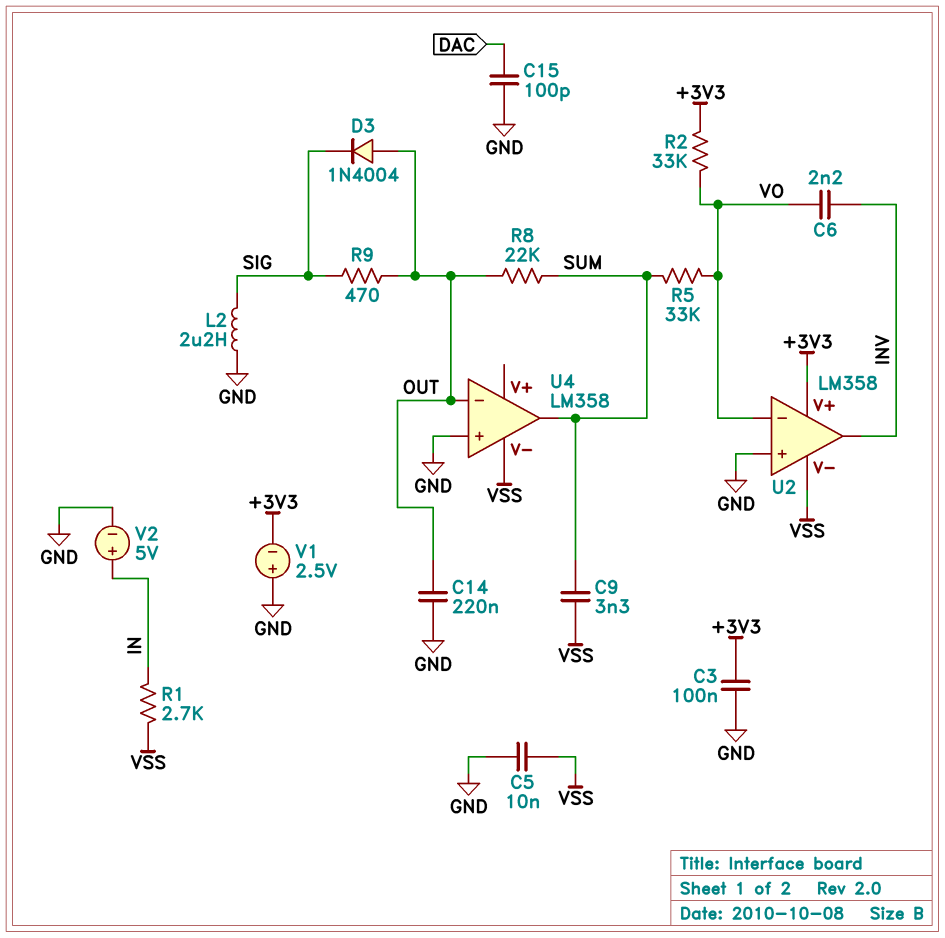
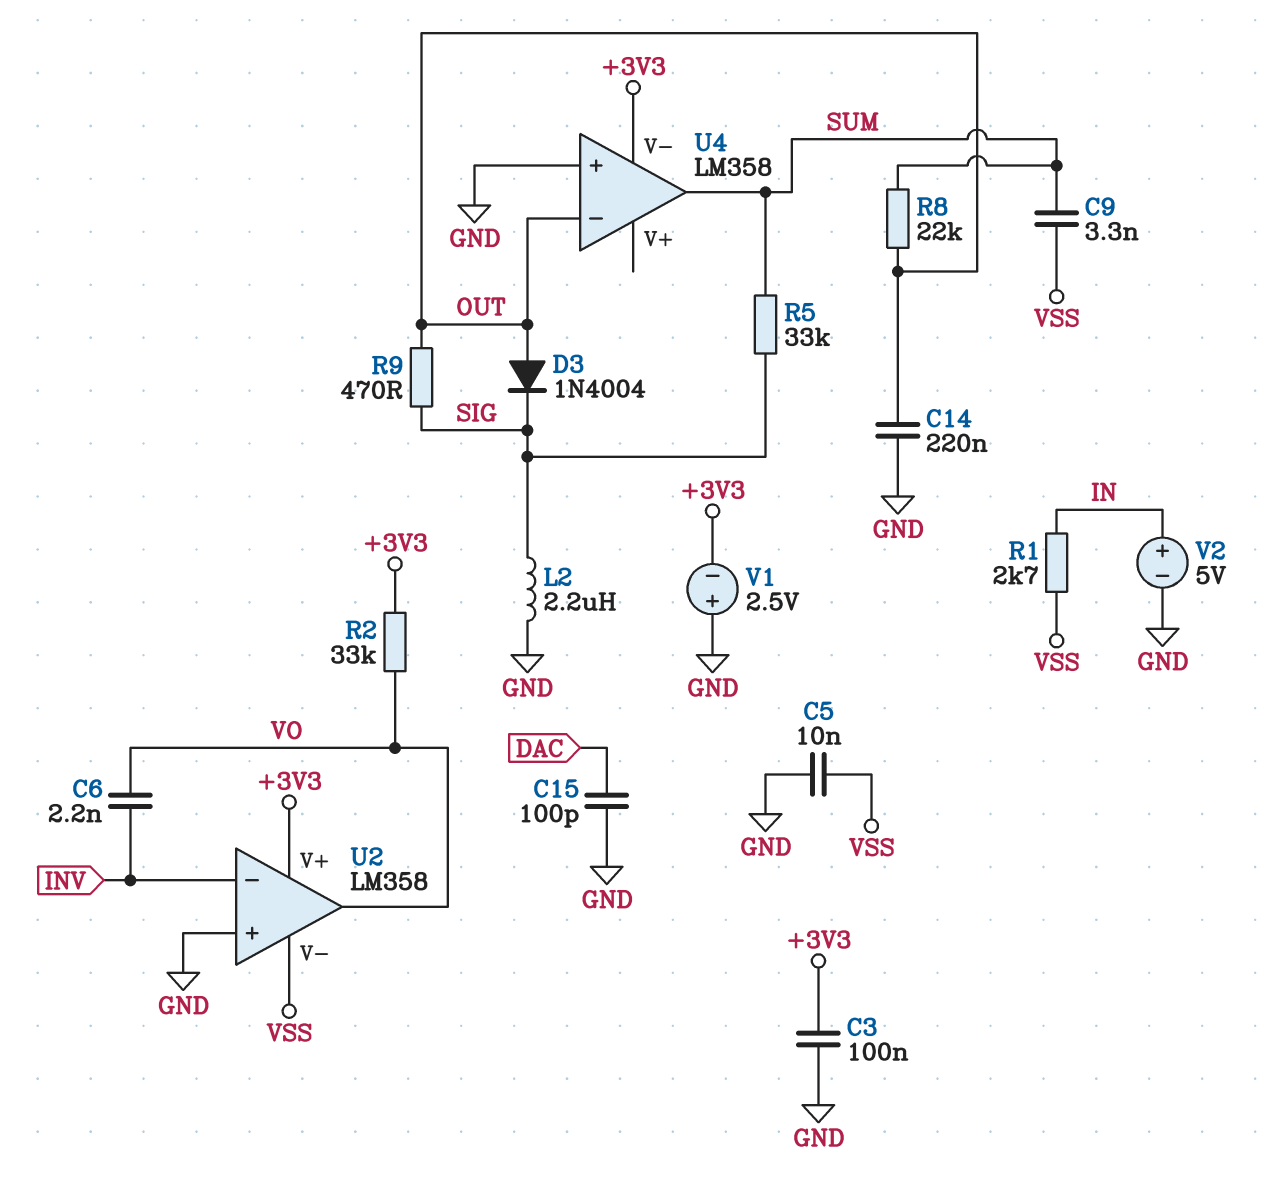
R5: 33k (SUM, VO) -> 33k (SIG, SUM)
U2 pin in-: VO -> INV
U2 pin out: INV -> VO
U4 pin V-: VSS -> +3V3

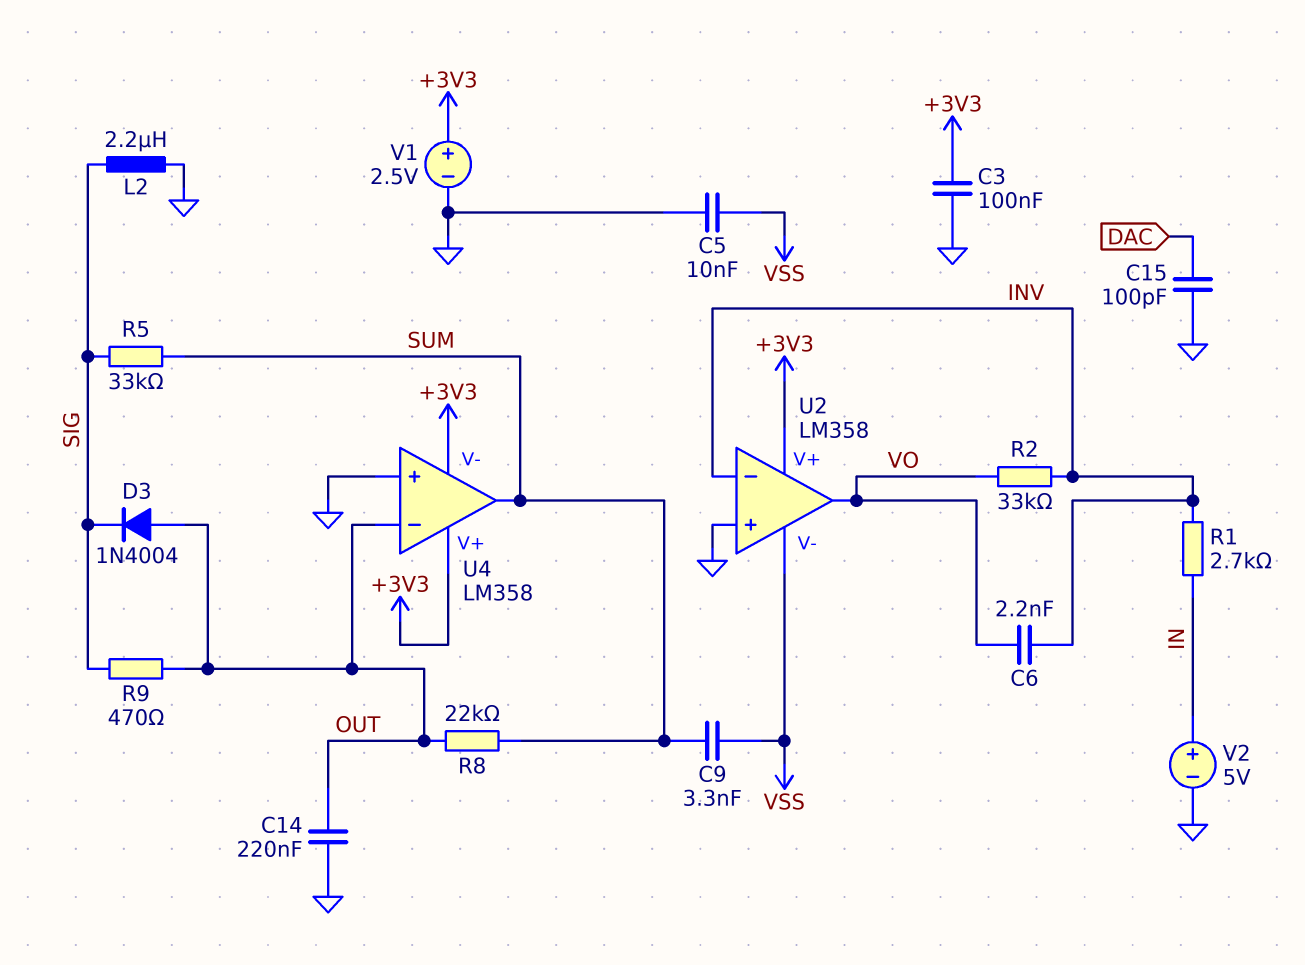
R1: 2.7k (IN, VSS) -> 2.7k (IN, INV)
R2: 33k (+3V3, VO) -> 33k (INV, VO)
U4 pin V+: none -> +3V3
V1: 2.5V (plus GND, minus +3V3) -> 2.5V (plus +3V3, minus GND)

